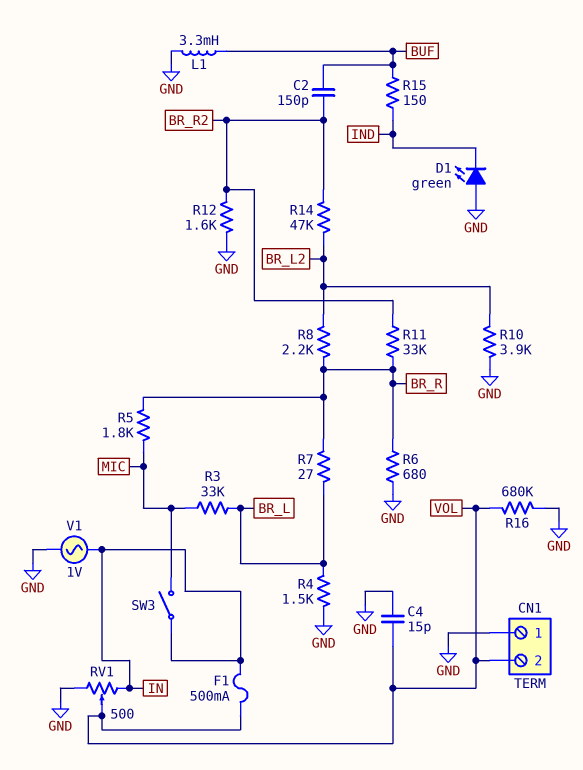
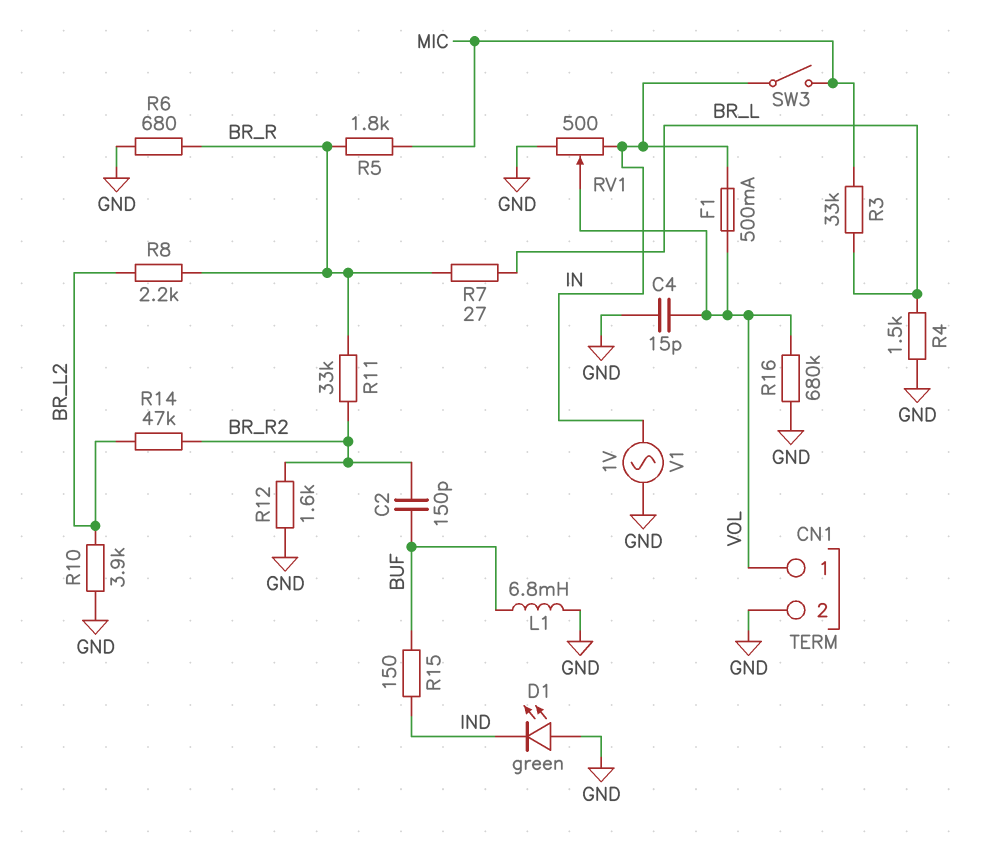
CN1 pin 1: GND -> VOL
CN1 pin 2: VOL -> GND
L1: 3.3mH (BUF, GND) -> 6.8mH (BUF, GND)

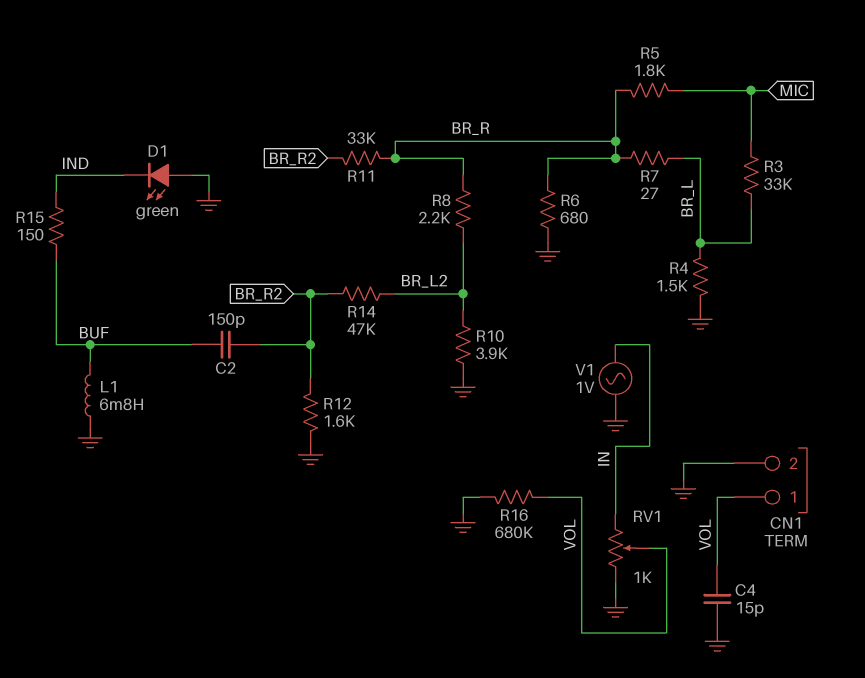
F1: 500mA (IN, VOL) -> none
RV1: 500 (GND, IN, wiper VOL) -> 1k (GND, IN, wiper VOL)
SW3: switch (IN, MIC) -> none

